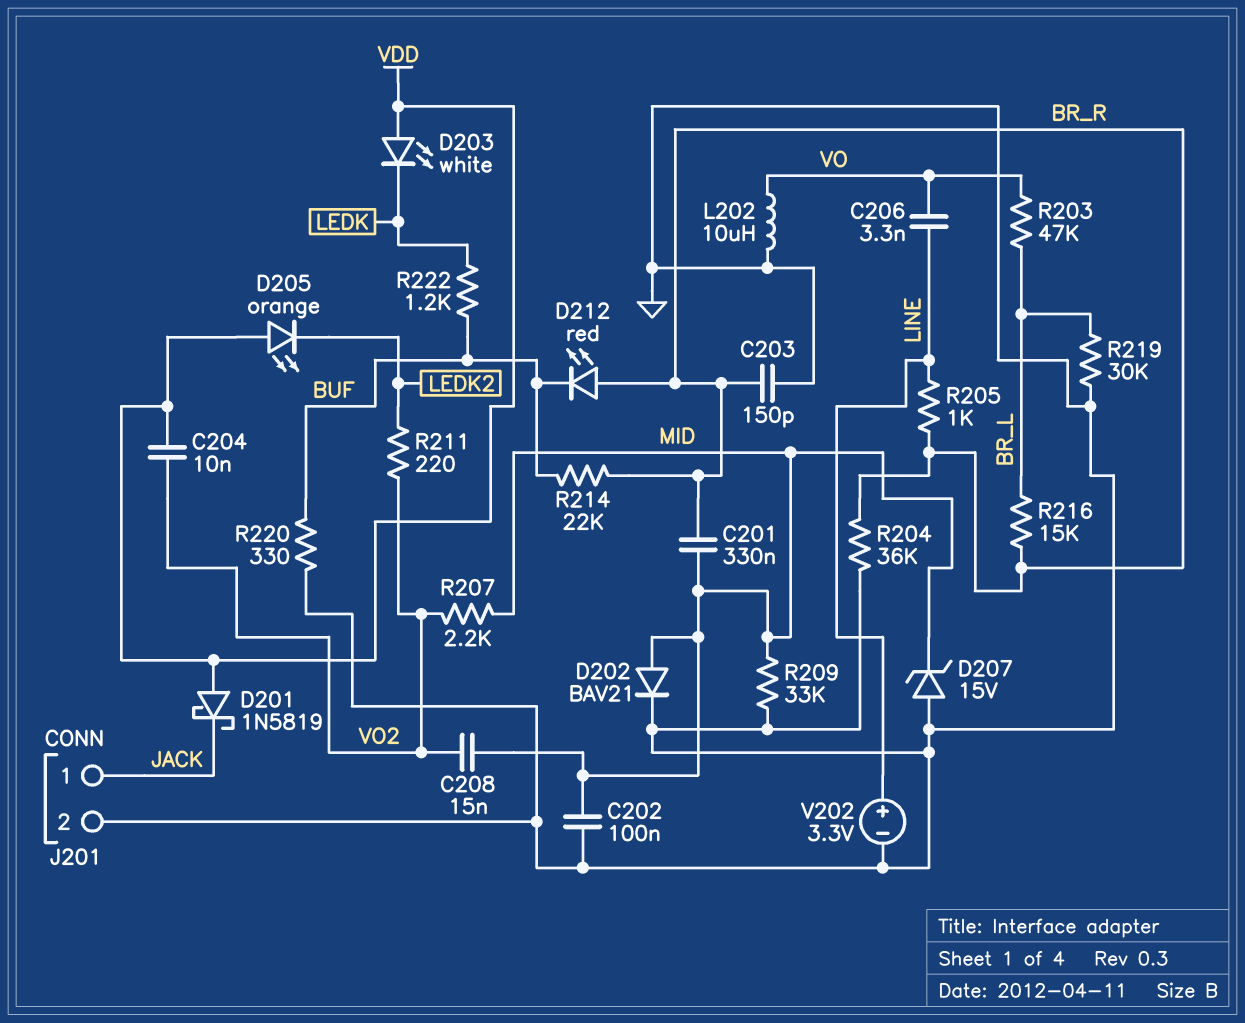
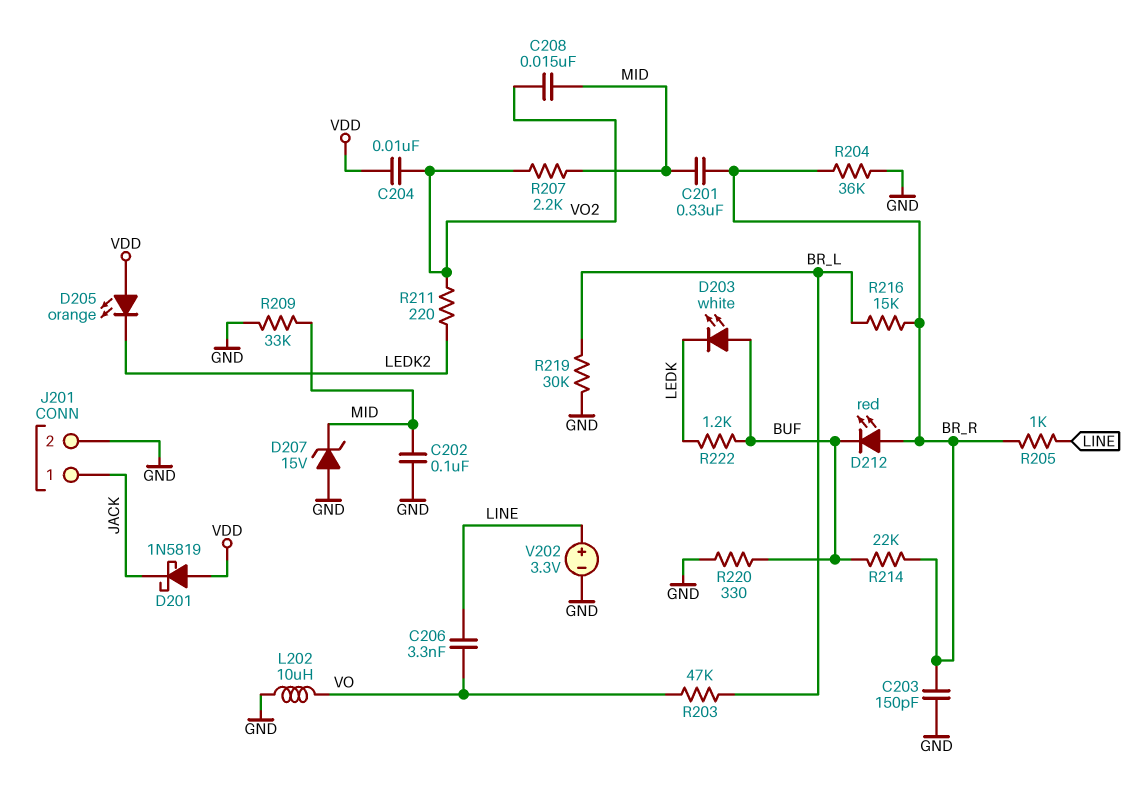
D202: diode BAV21 (A MID, K GND) -> none
D203: LED white (A VDD, K LEDK) -> LED white (A BUF, K LEDK)

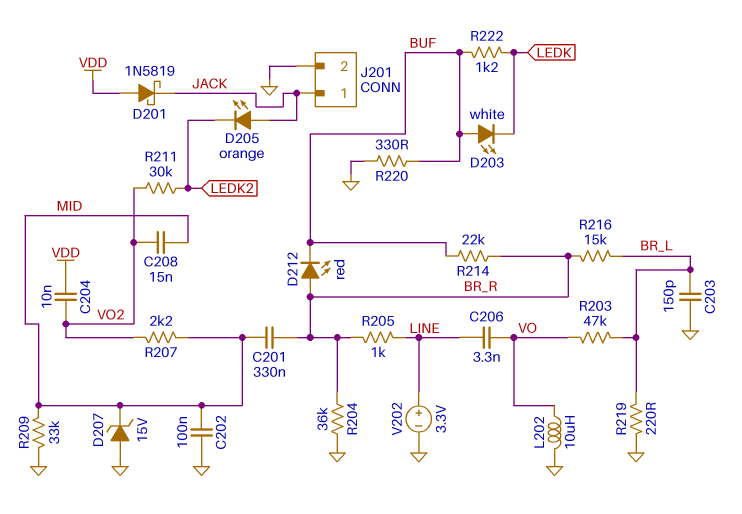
C203: 150pF (BR_R, GND) -> 150pF (BR_L, GND)
D205: LED orange (A VDD, K LEDK2) -> LED orange (A JACK, K LEDK2)
R211: 220 (LEDK2, VO2) -> 30k (LEDK2, VO2)
R219: 30k (BR_L, GND) -> 220 (BR_L, GND)

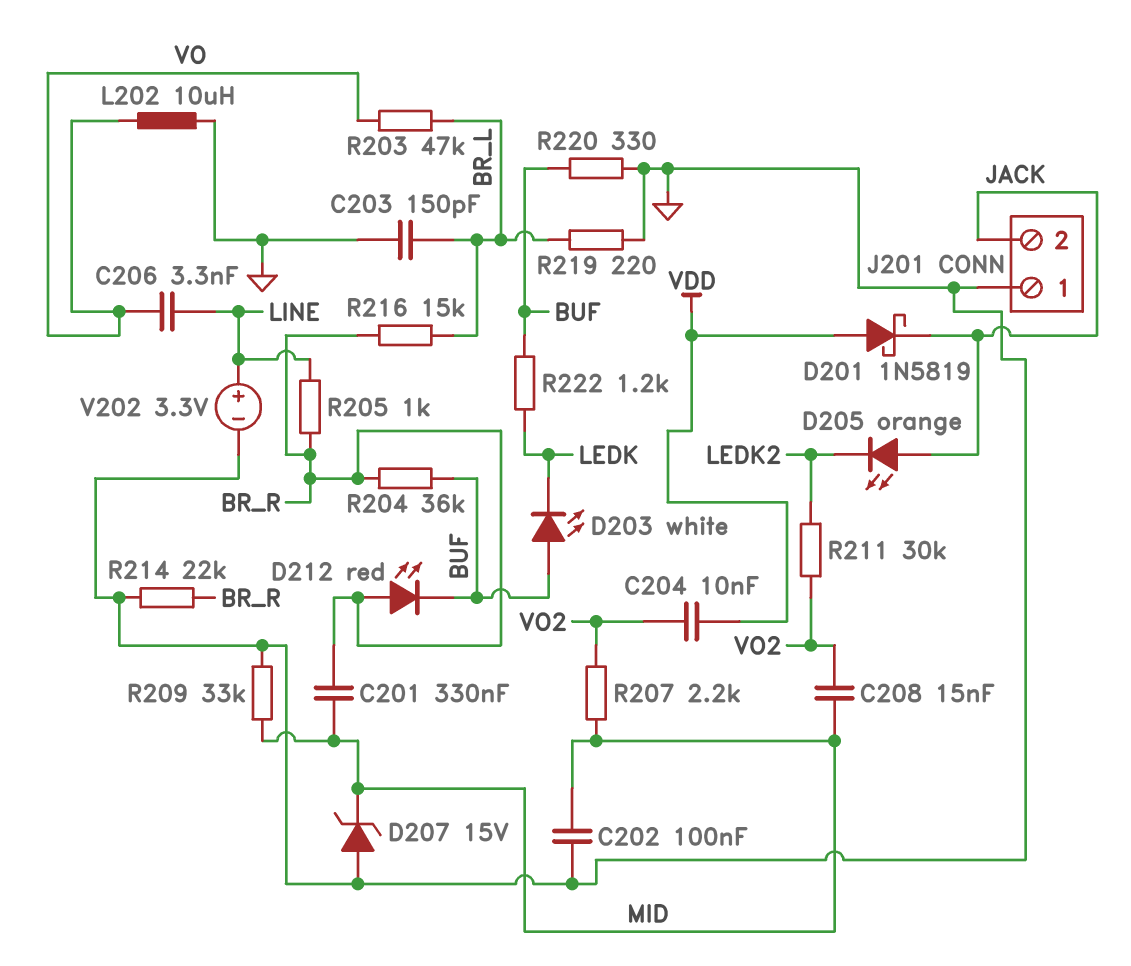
J201 pin 1: JACK -> GND
J201 pin 2: GND -> JACK
R204: 36k (BR_R, GND) -> 36k (BR_R, BUF)
R214: 22k (BR_R, BUF) -> 22k (BR_R, GND)

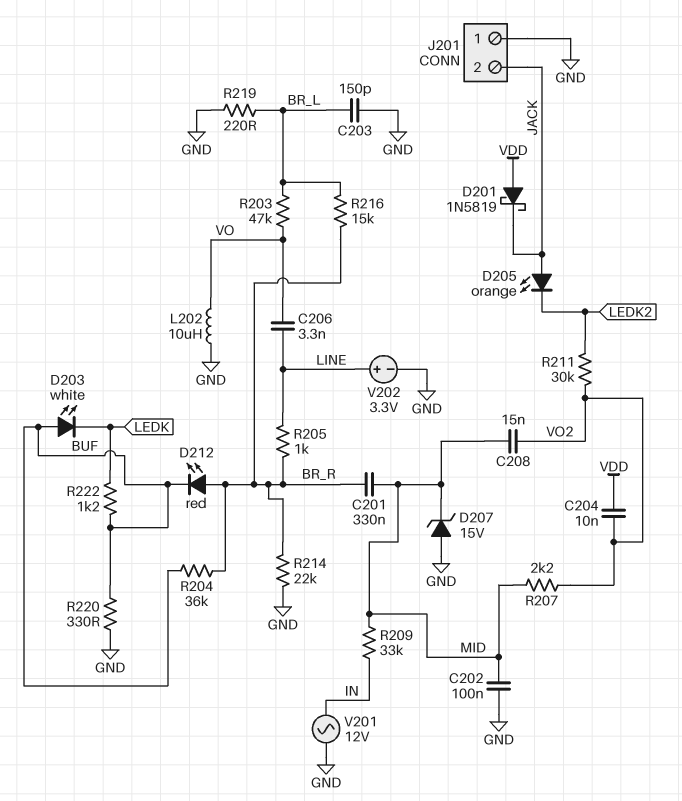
R209: 33k (GND, MID) -> 33k (IN, MID)
V201: none -> AC 12V (GND, IN)

